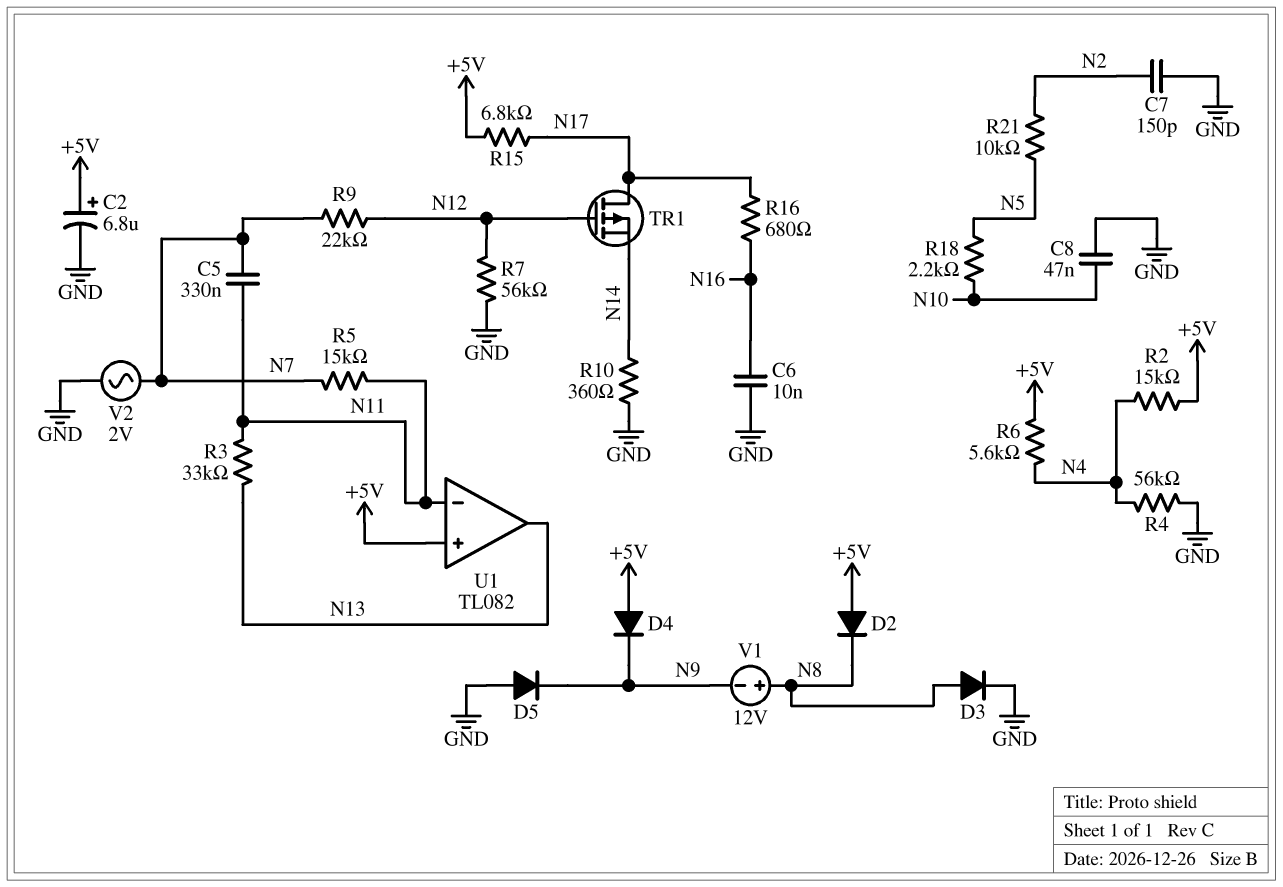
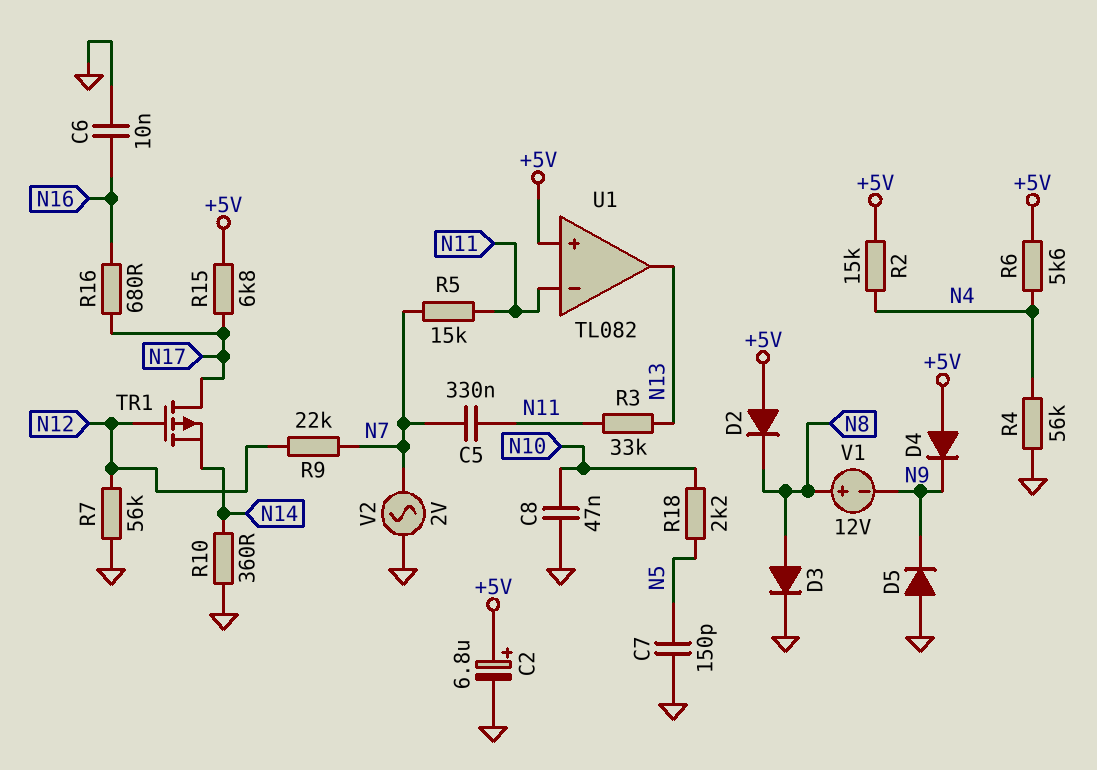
C7: 150pF (GND, N2) -> 150pF (GND, N5)
R21: 10k (N2, N5) -> none

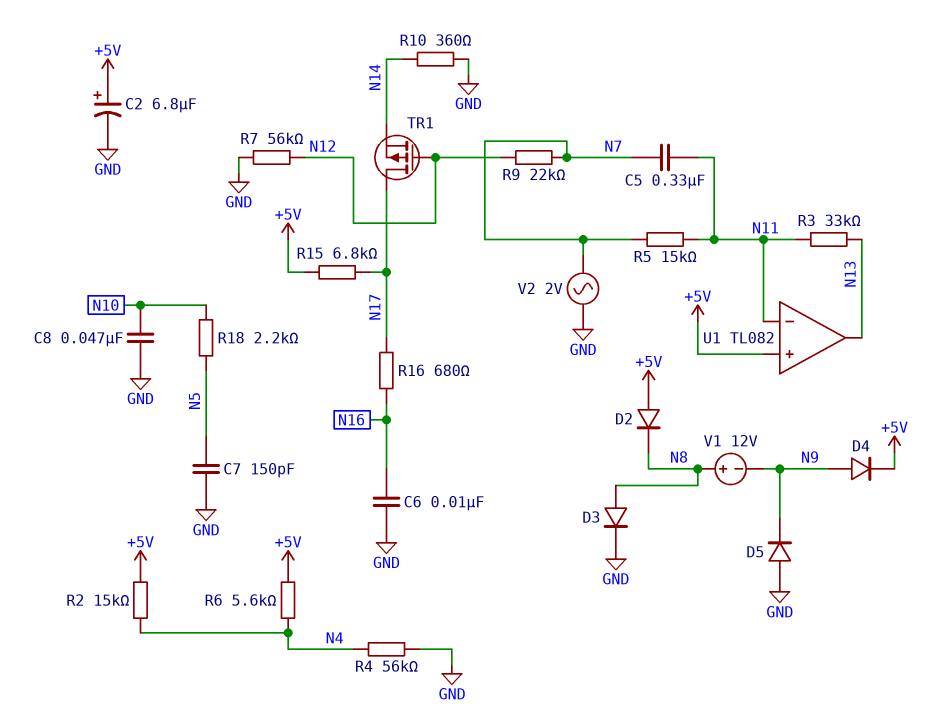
D4: diode (A +5V, K N9) -> diode (A N9, K +5V)

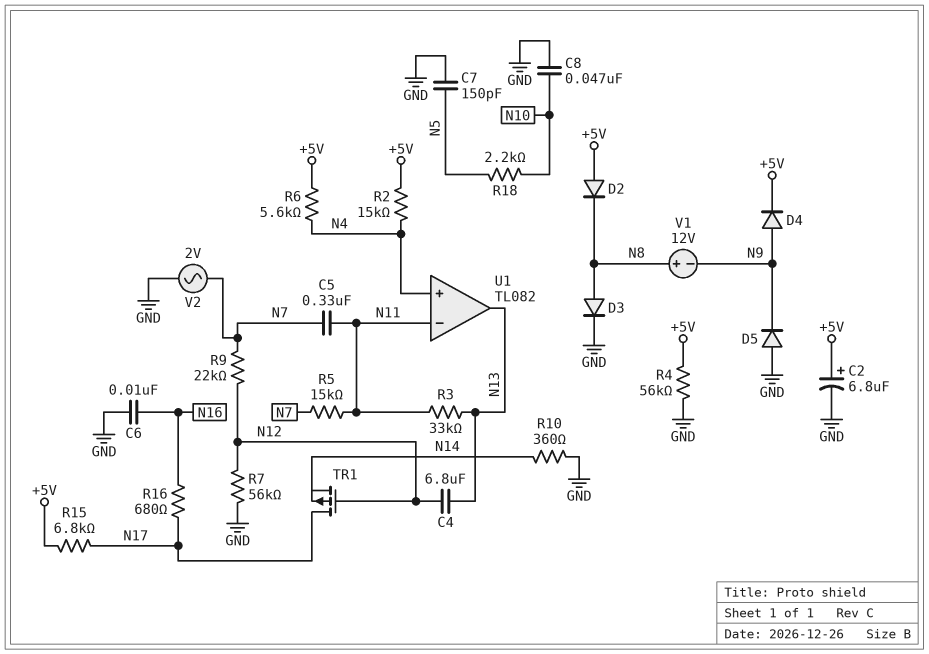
C4: none -> 6.8uF (N12, N13)
R4: 56k (GND, N4) -> 56k (+5V, GND)
U1 pin in+: +5V -> N4

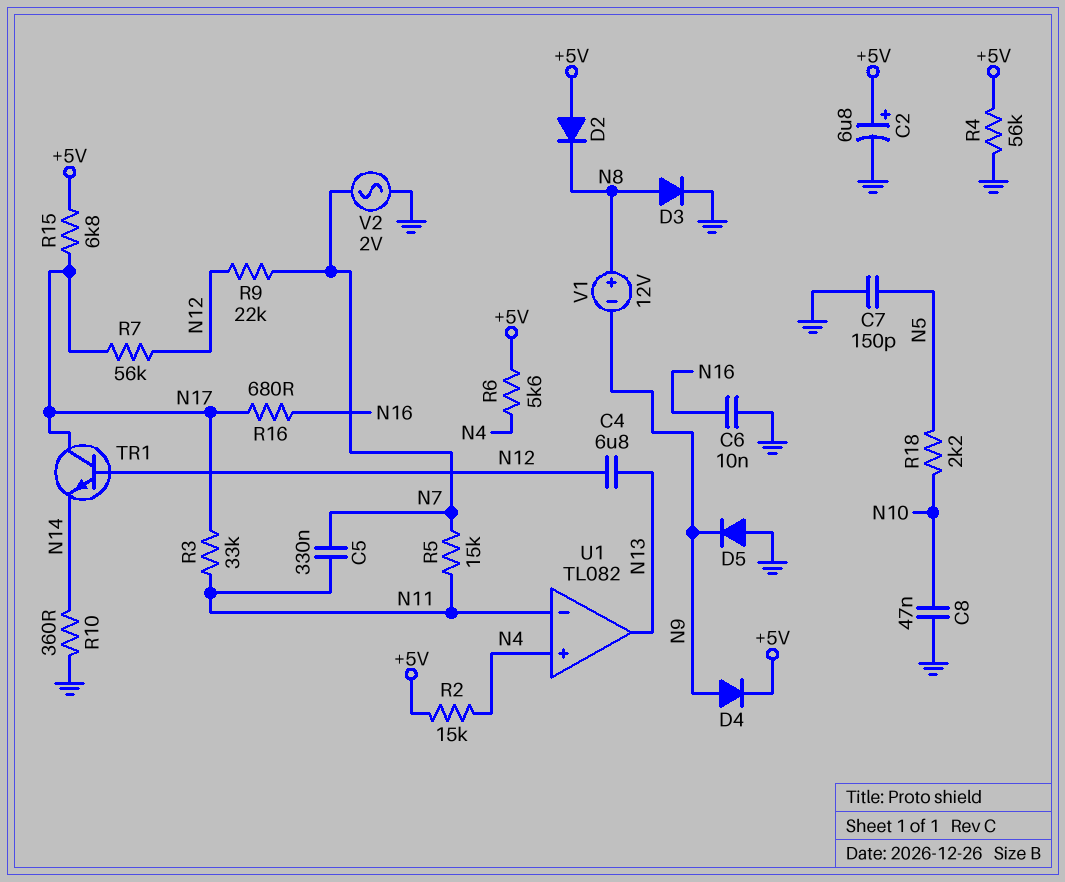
R3: 33k (N11, N13) -> 33k (N11, N17)
R7: 56k (GND, N12) -> 56k (N12, N17)
TR1: PMOS (G N12, D N17, S N14) -> NPN (B N12, C N17, E N14)

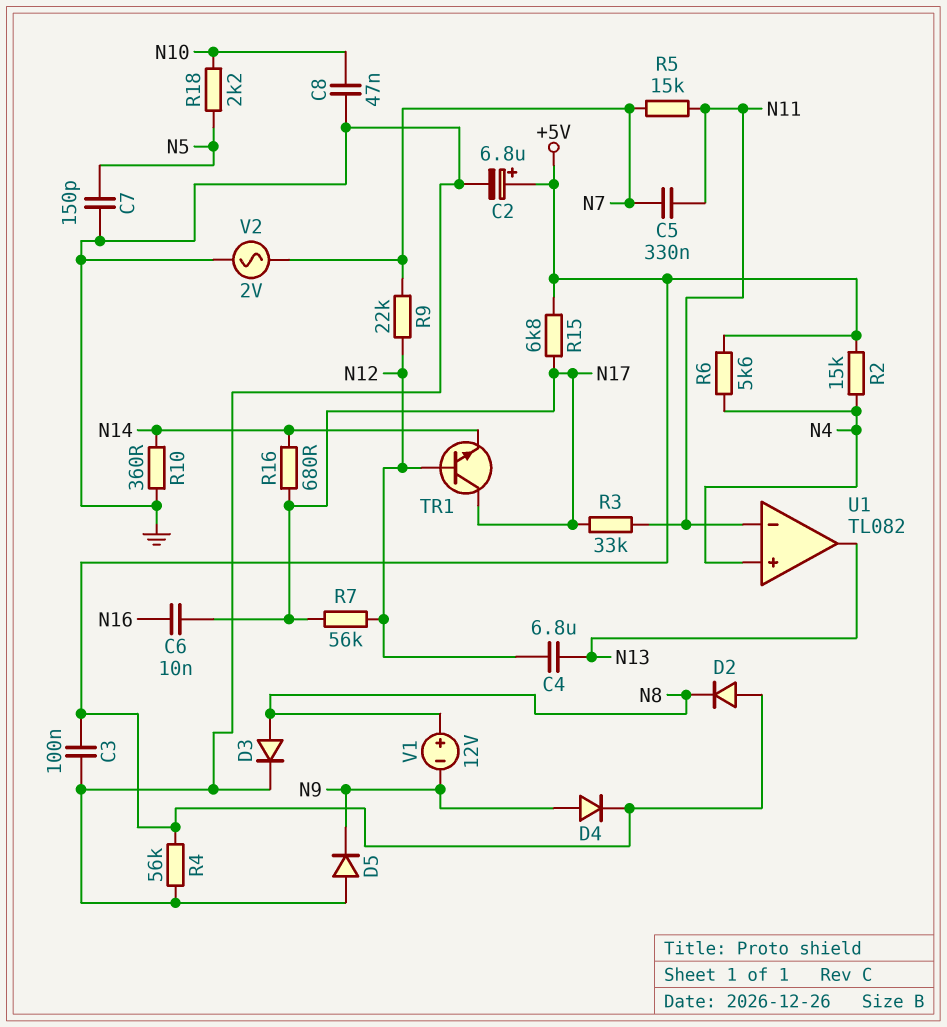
C3: none -> 100nF (+5V, GND)
C6: 10nF (GND, N16) -> 10nF (N16, N17)
R16: 680 (N16, N17) -> 680 (N14, N17)

